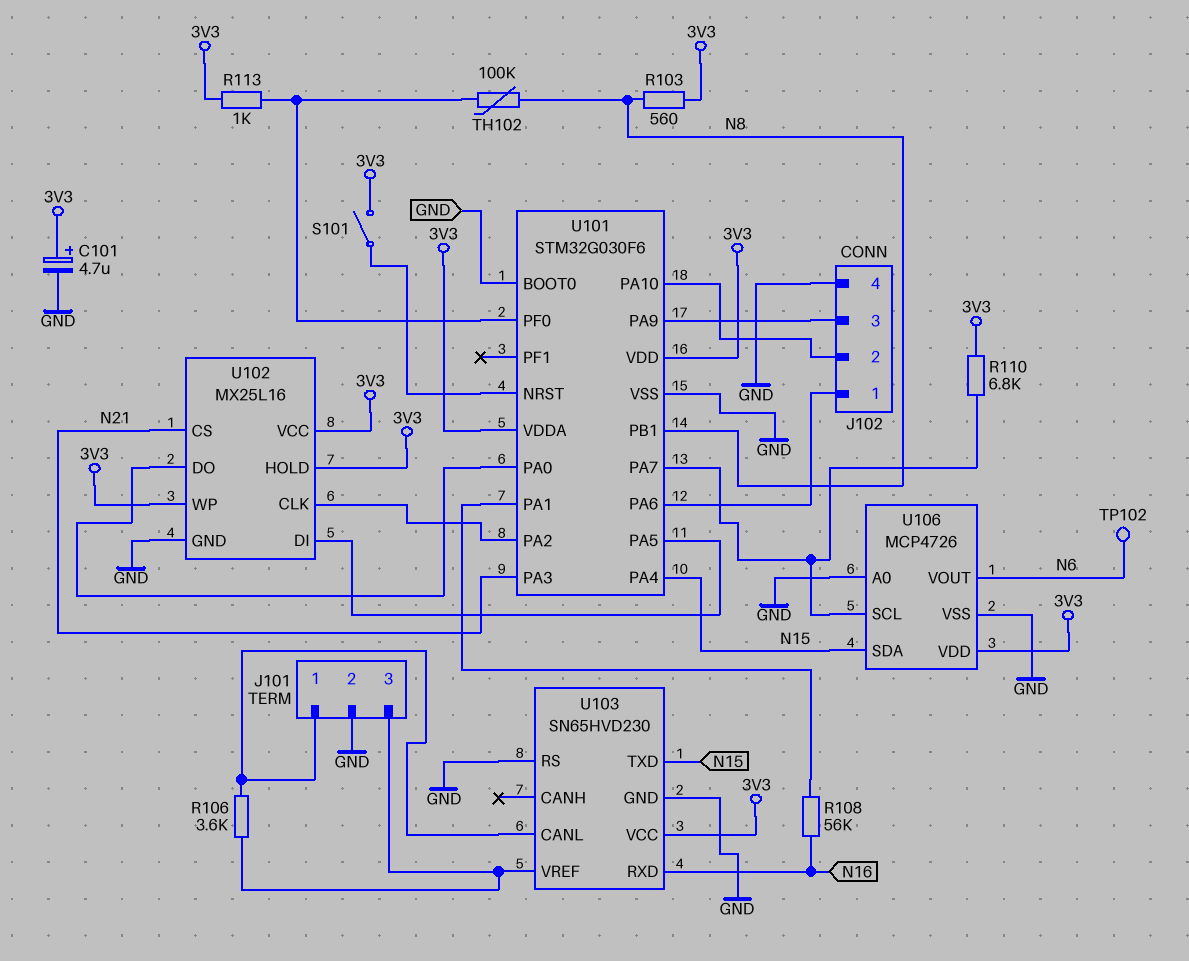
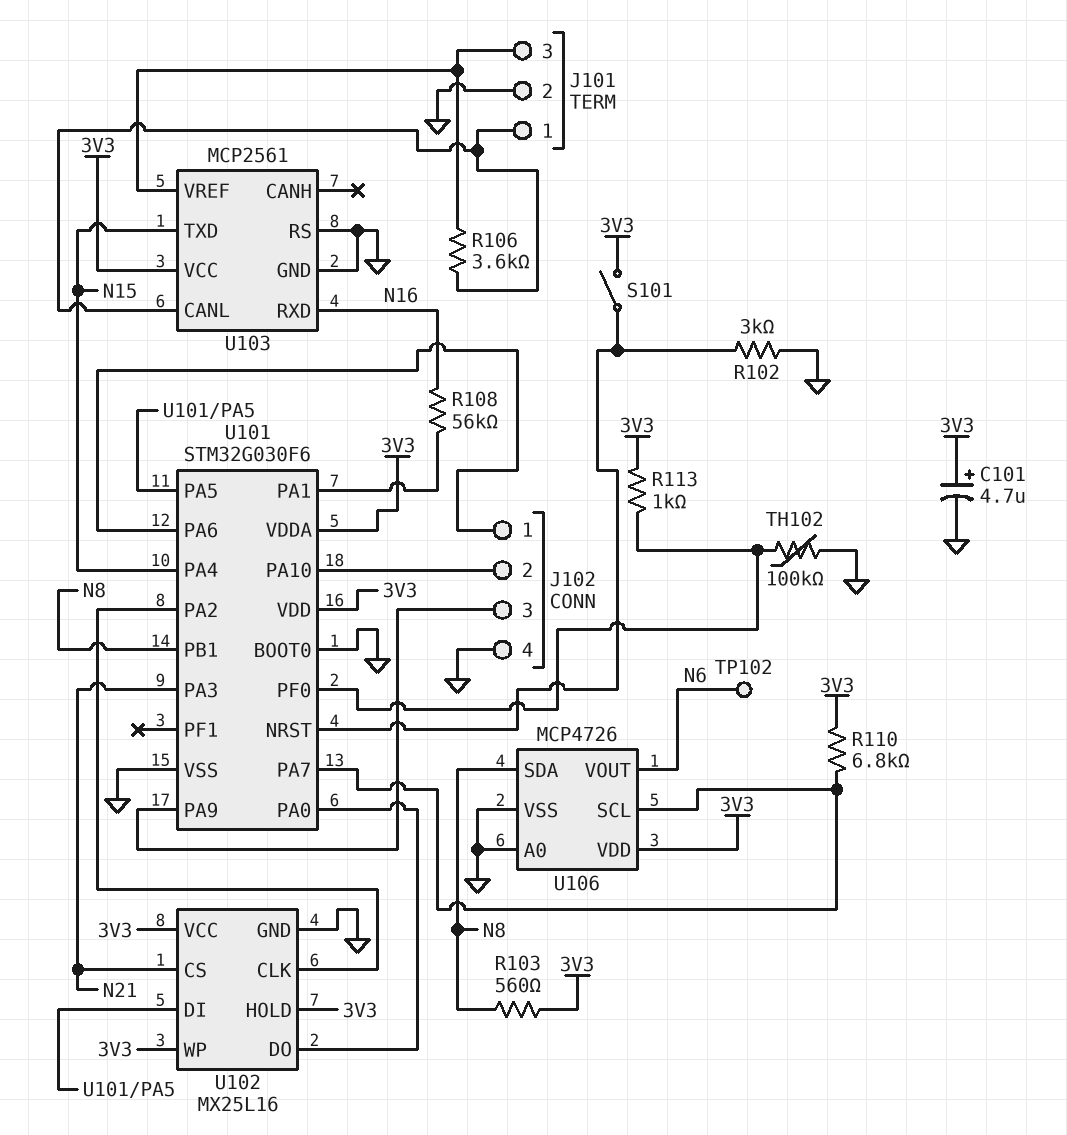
R102: none -> 3k (GND, U101/NRST)
TH102: 100k (N8, U101/PF0) -> 100k (GND, U101/PF0)
U103: SN65HVD230 -> MCP2561
U106 pin SDA: N15 -> N8

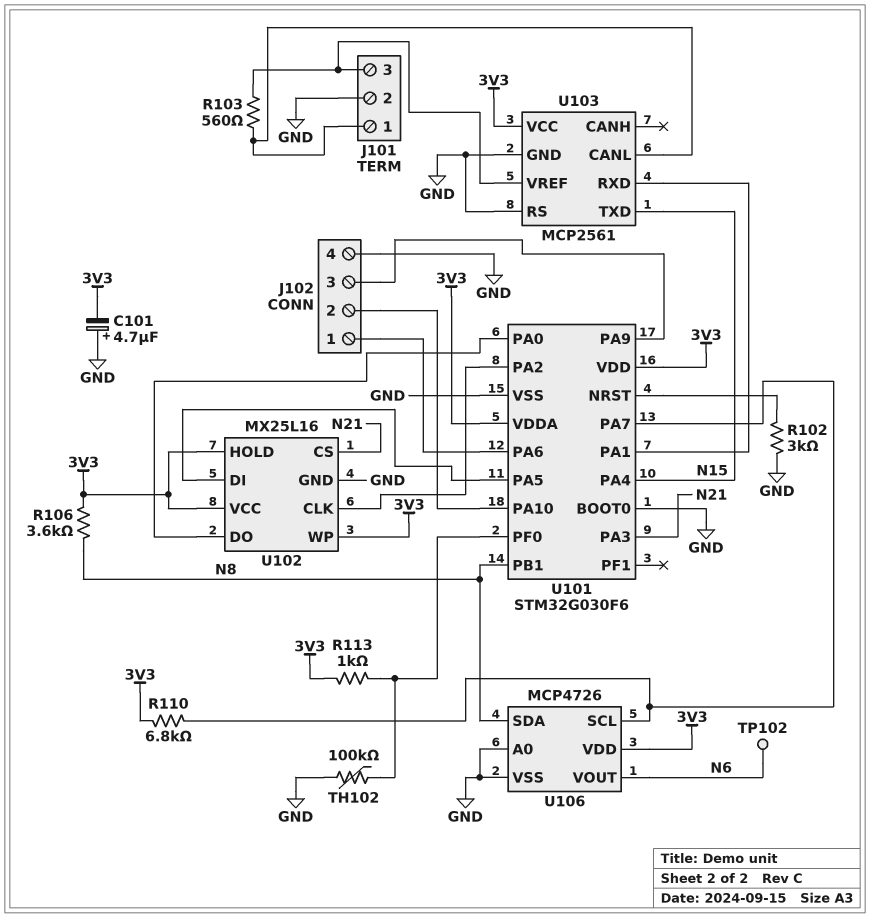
C101: 4.7uF (plus 3V3, minus GND) -> 4.7uF (plus GND, minus 3V3)
R103: 560 (3V3, N8) -> 560 (J101/1, J101/3)
R106: 3.6k (J101/1, J101/3) -> 3.6k (3V3, N8)
R108: 56k (N16, U101/PA1) -> none
S101: switch (3V3, U101/NRST) -> none
U103 pin RXD: N16 -> U101/PA1

